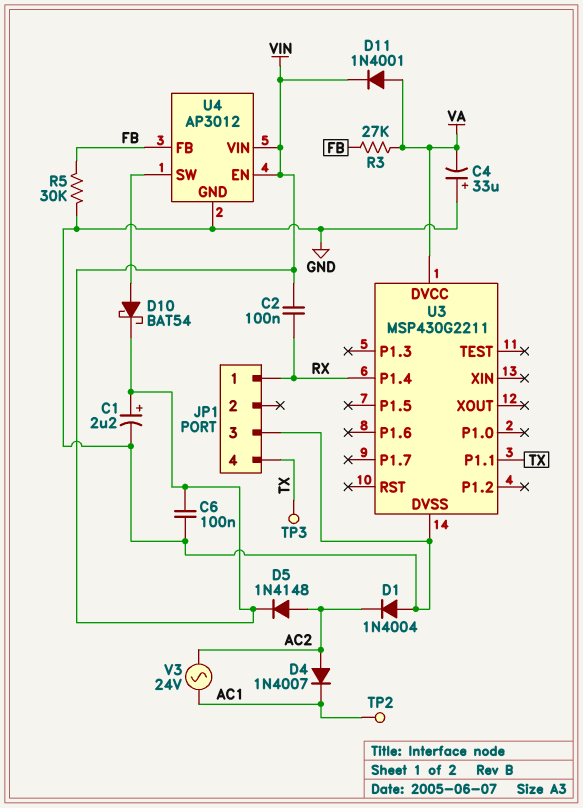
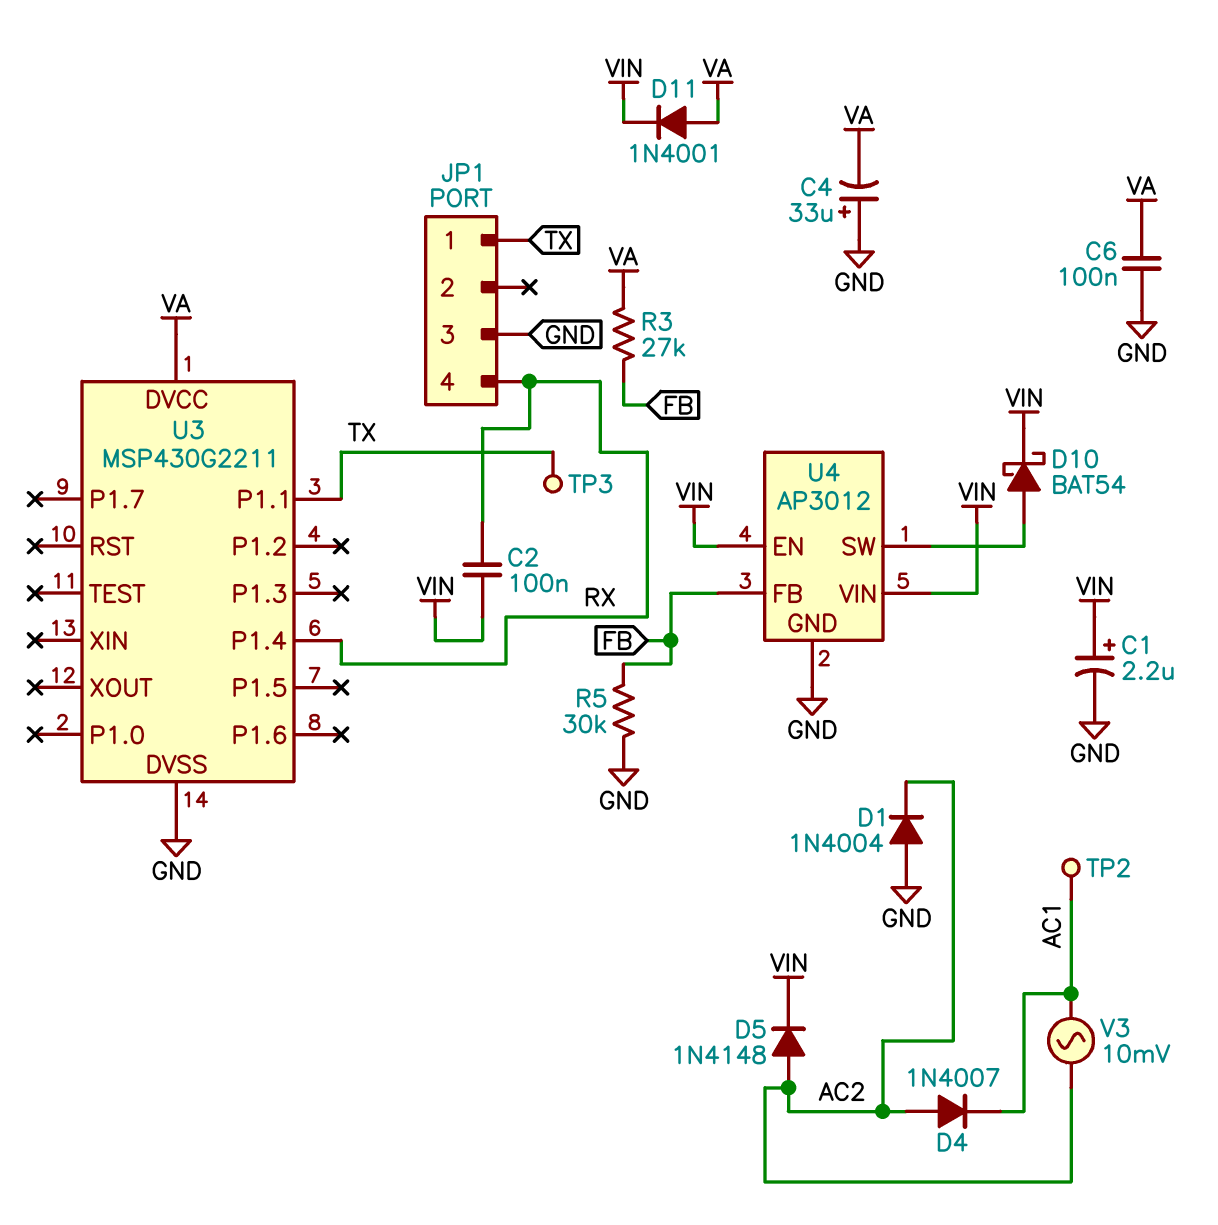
C6: 100nF (GND, VIN) -> 100nF (GND, VA)
JP1 pin 1: RX -> TX
JP1 pin 4: TX -> RX
V3: AC 24V (AC1, AC2) -> AC 10mV (AC1, AC2)

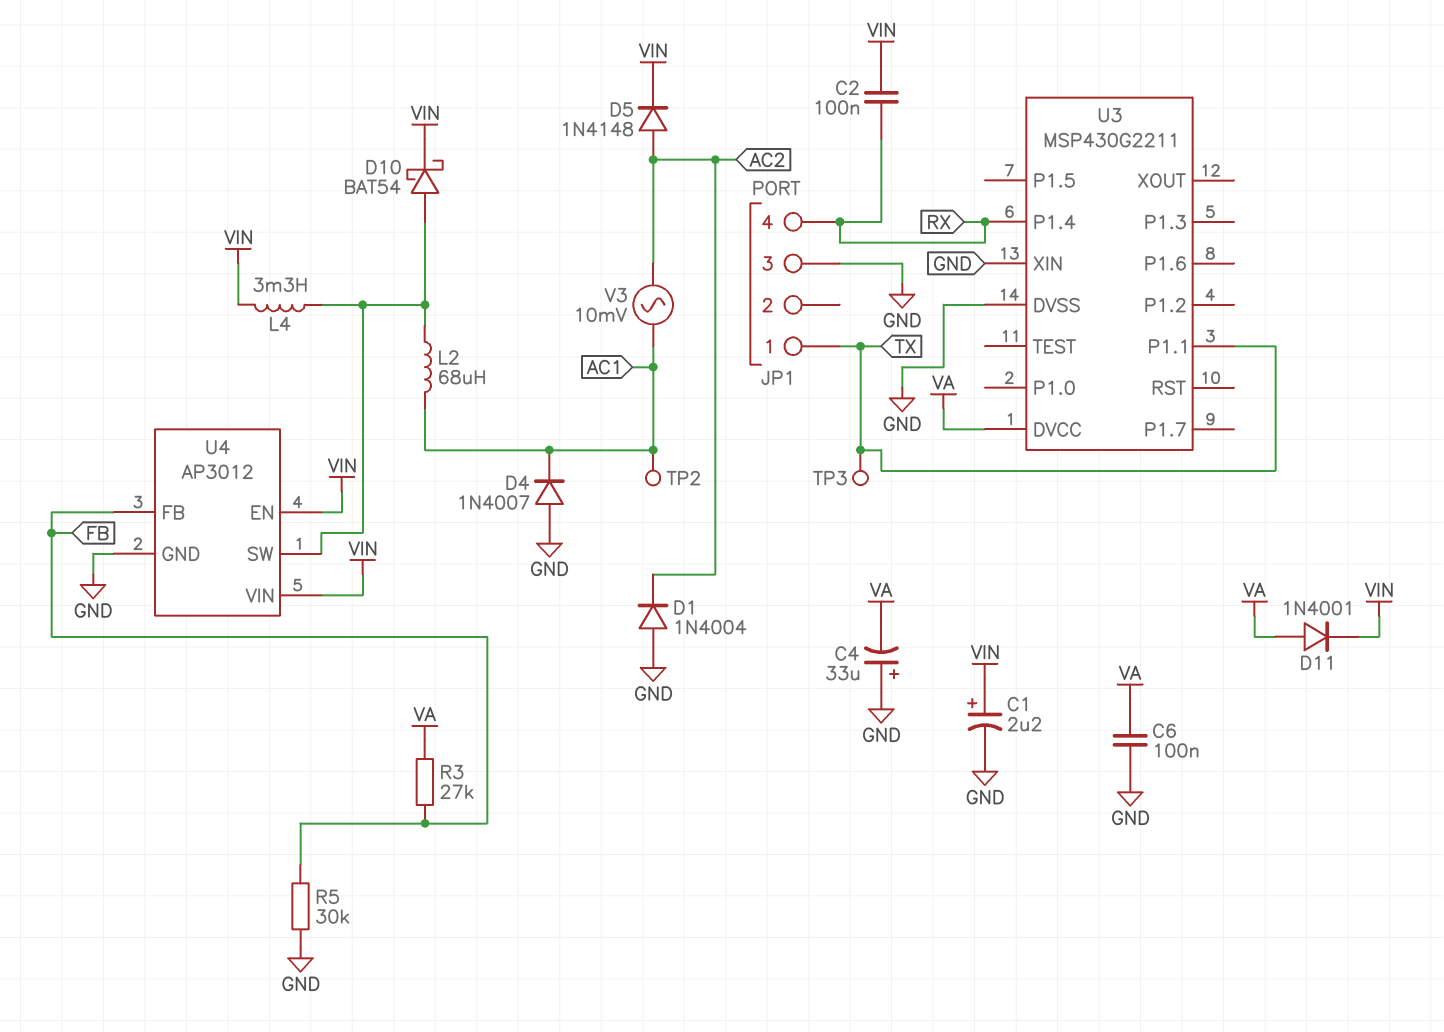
D4: diode 1N4007 (A AC2, K AC1) -> diode 1N4007 (A GND, K AC1)
L2: none -> 68uH (AC1, U4/SW)
L4: none -> 3.3mH (U4/SW, VIN)
U3 pin XIN: none -> GND

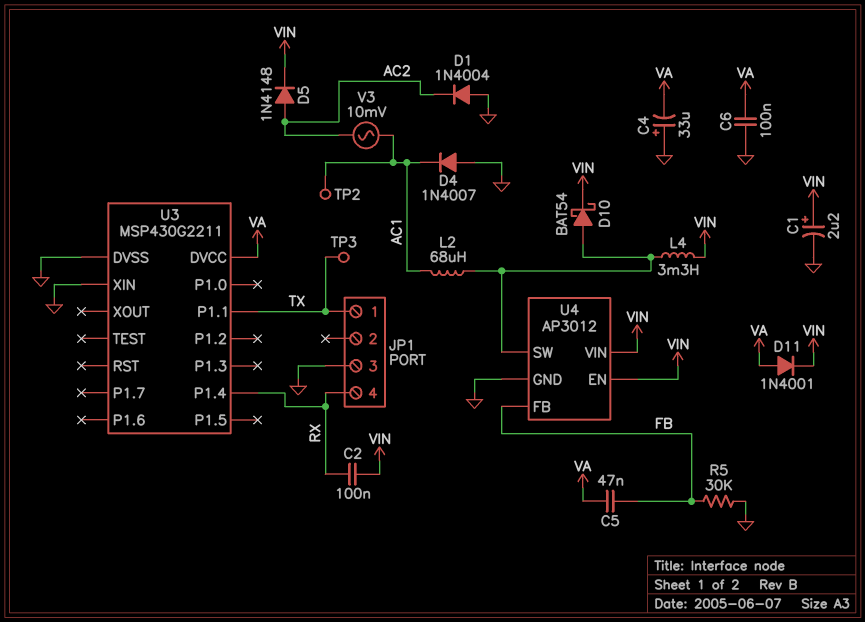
C5: none -> 47nF (FB, VA)
R3: 27k (FB, VA) -> none

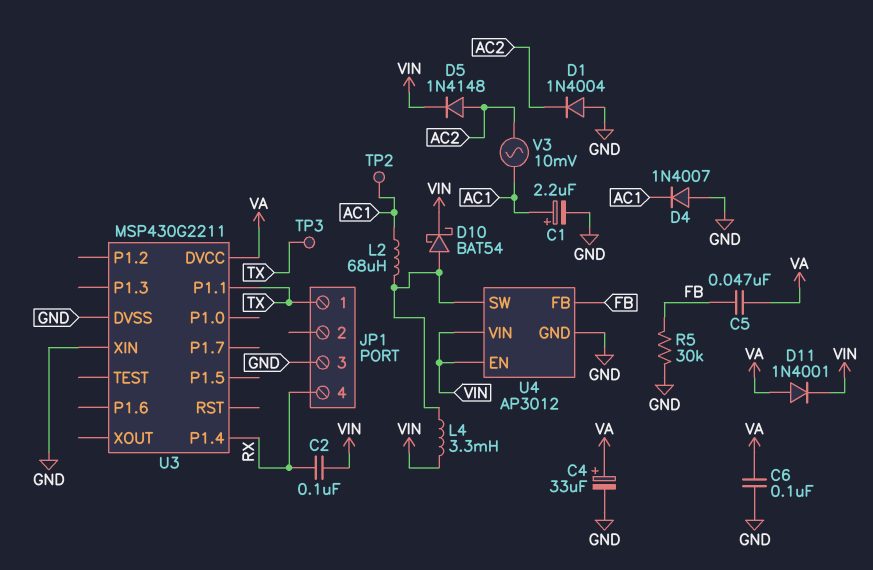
C1: 2.2uF (plus VIN, minus GND) -> 2.2uF (plus AC1, minus GND)
C4: 33uF (plus GND, minus VA) -> 33uF (plus VA, minus GND)

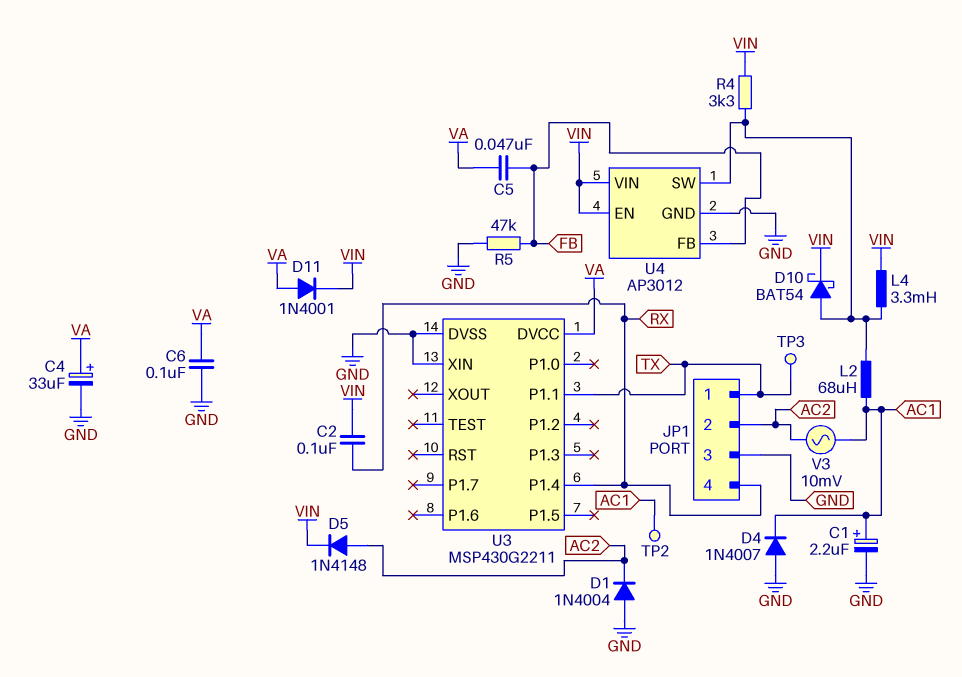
JP1 pin 2: none -> AC2
R4: none -> 3.3k (U4/SW, VIN)
R5: 30k (FB, GND) -> 47k (FB, GND)

